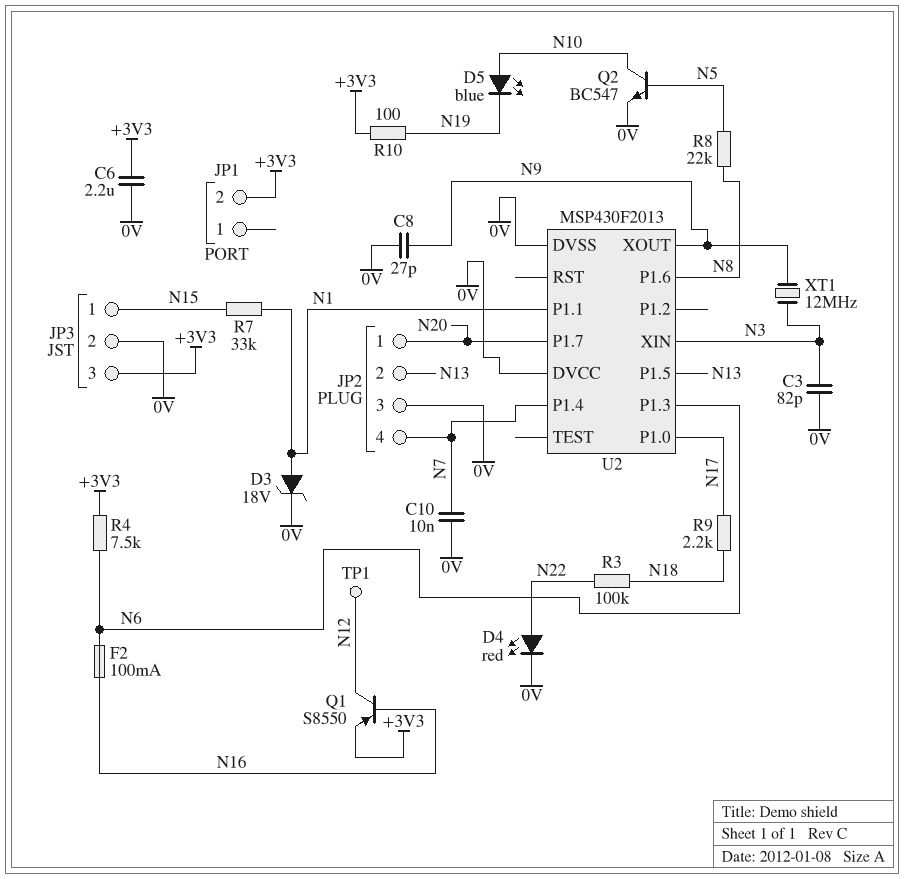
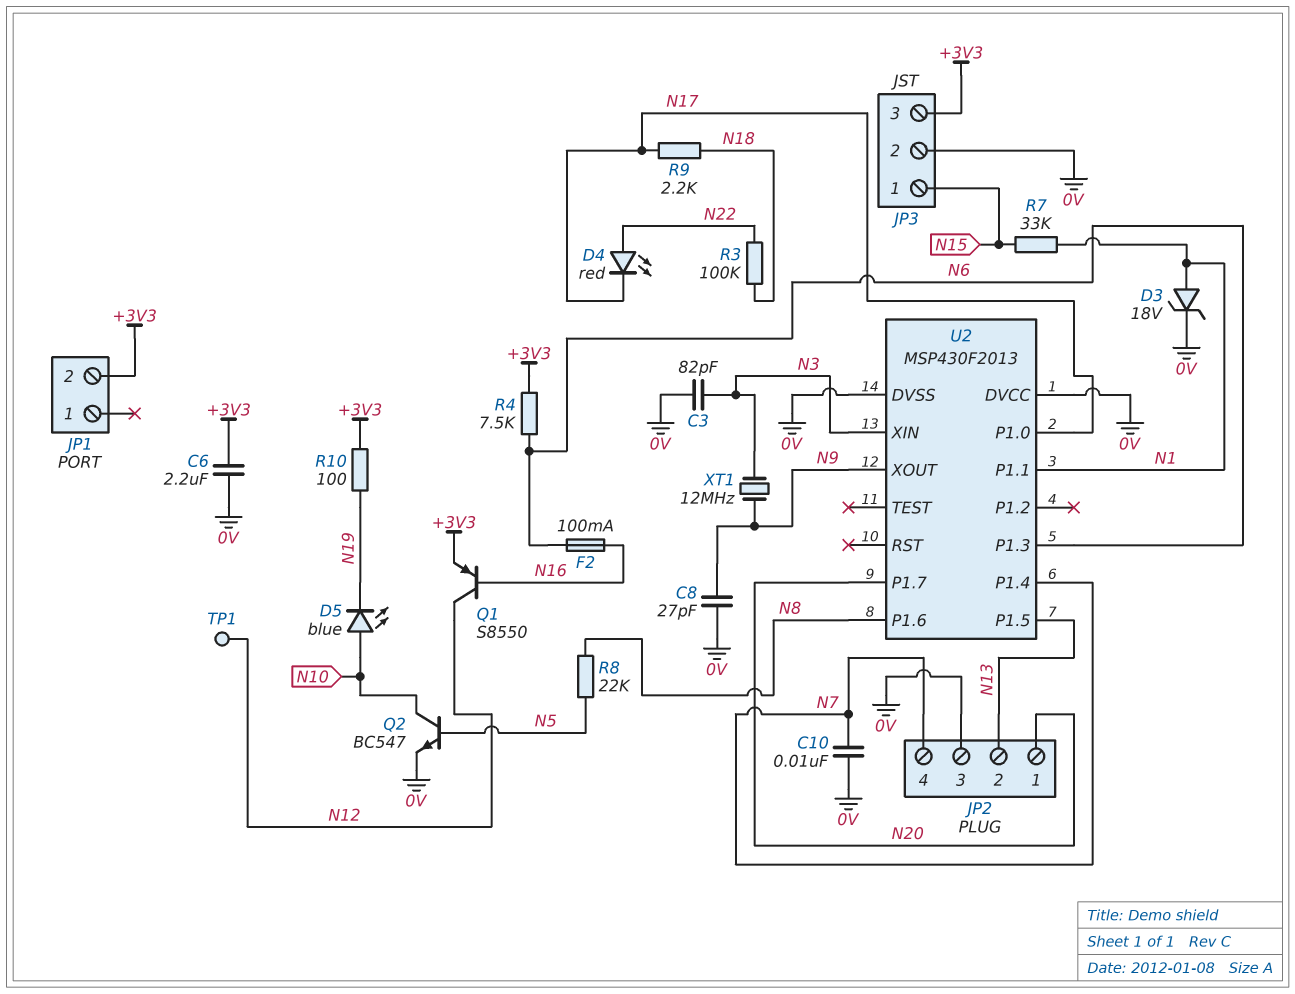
D4: LED red (A N22, K 0V) -> LED red (A N22, K N17)

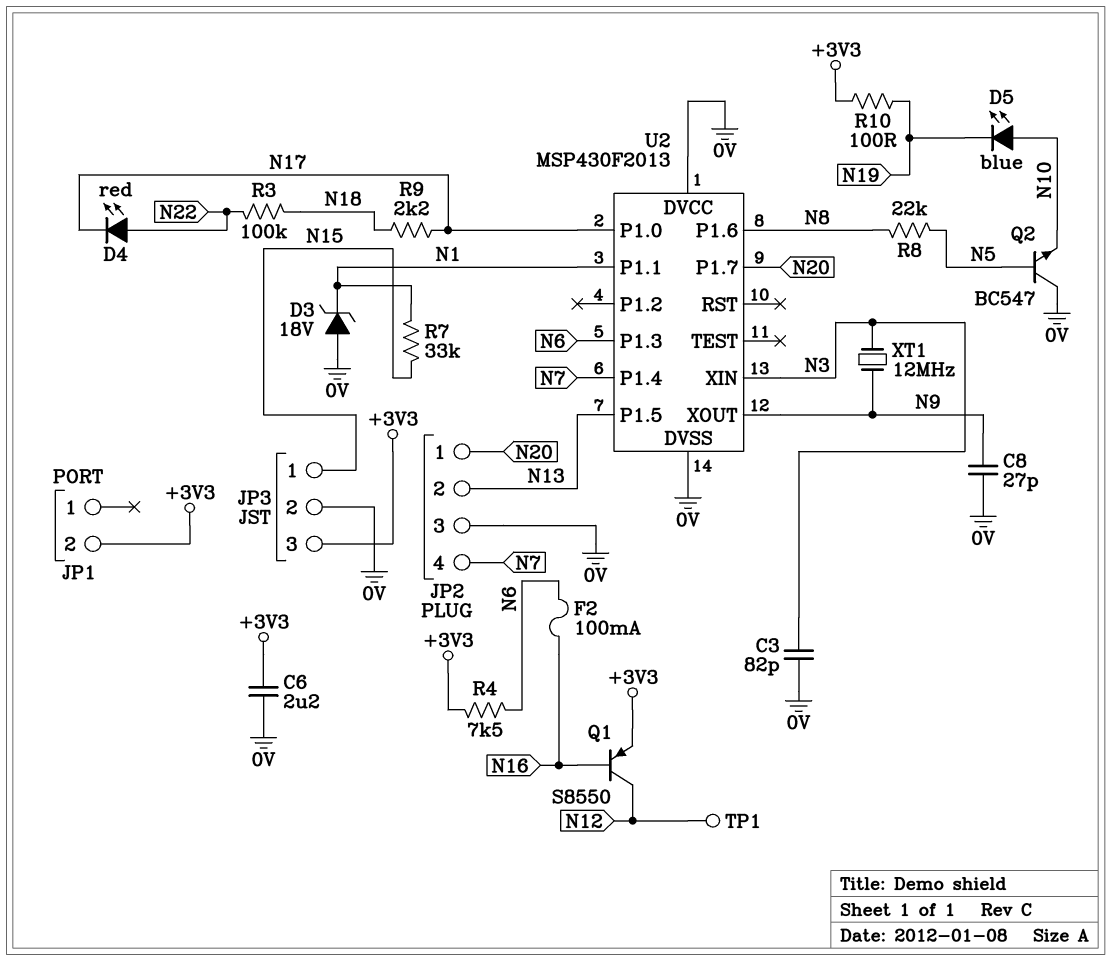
C10: 10nF (0V, N7) -> none
D3: zener 18V (A N1, K 0V) -> zener 18V (A 0V, K N1)
Q2: NPN BC547 (B N5, C N10, E 0V) -> NPN BC547 (B N5, C 0V, E N10)

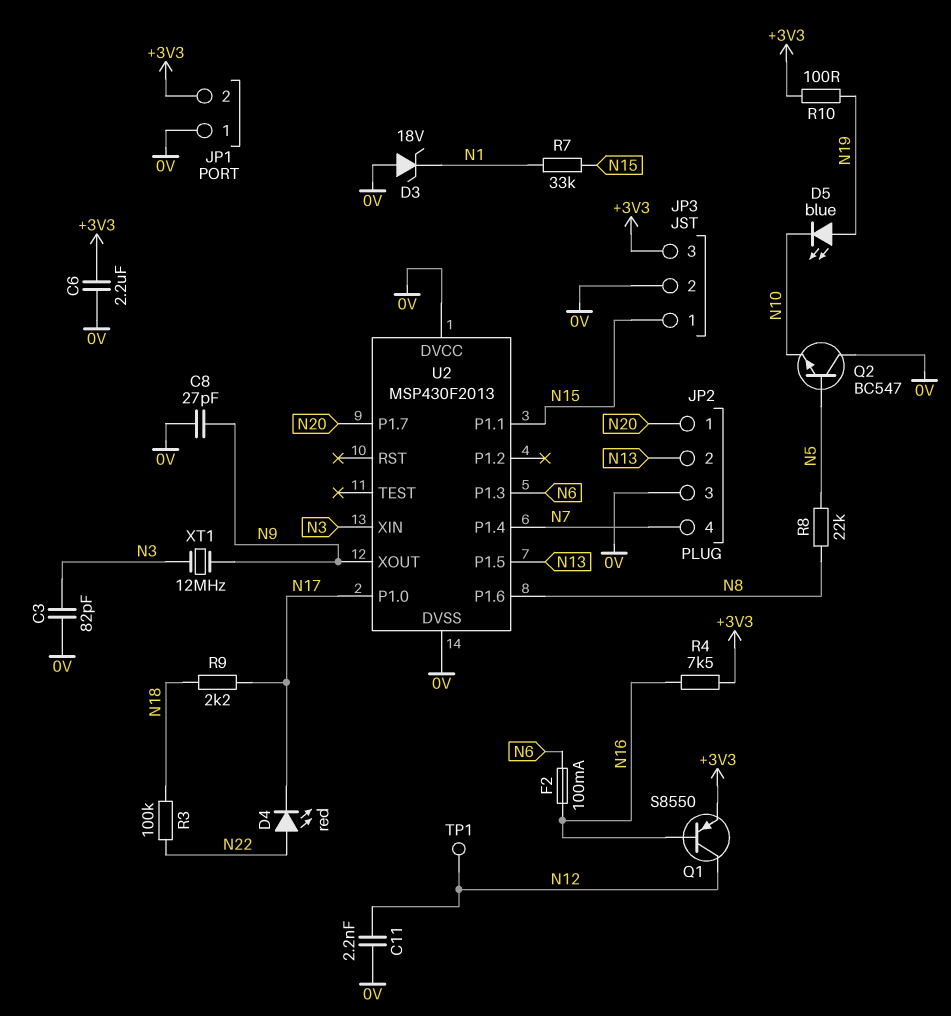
C11: none -> 2.2nF (0V, N12)
D5: LED blue (A N10, K N19) -> LED blue (A N19, K N10)
JP1 pin 1: none -> 0V
R4: 7.5k (+3V3, N6) -> 7.5k (+3V3, N16)
U2 pin P1.1: N1 -> N15

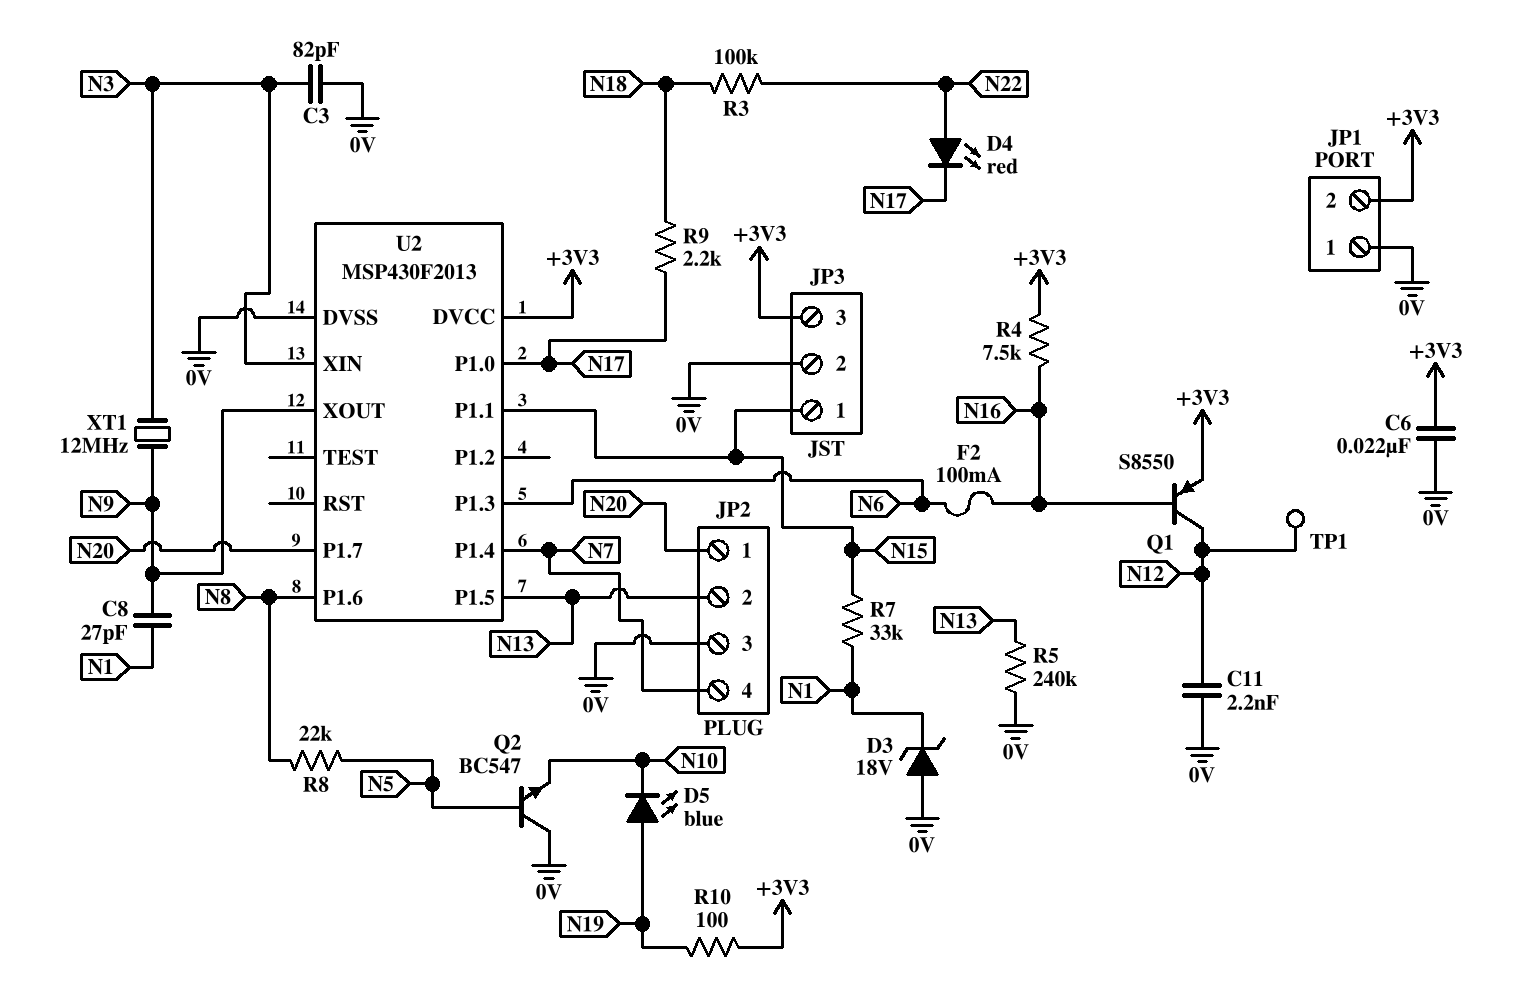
C6: 2.2uF (+3V3, 0V) -> 22nF (+3V3, 0V)
C8: 27pF (0V, N9) -> 27pF (N1, N9)
R5: none -> 240k (0V, N13)
U2 pin DVCC: 0V -> +3V3

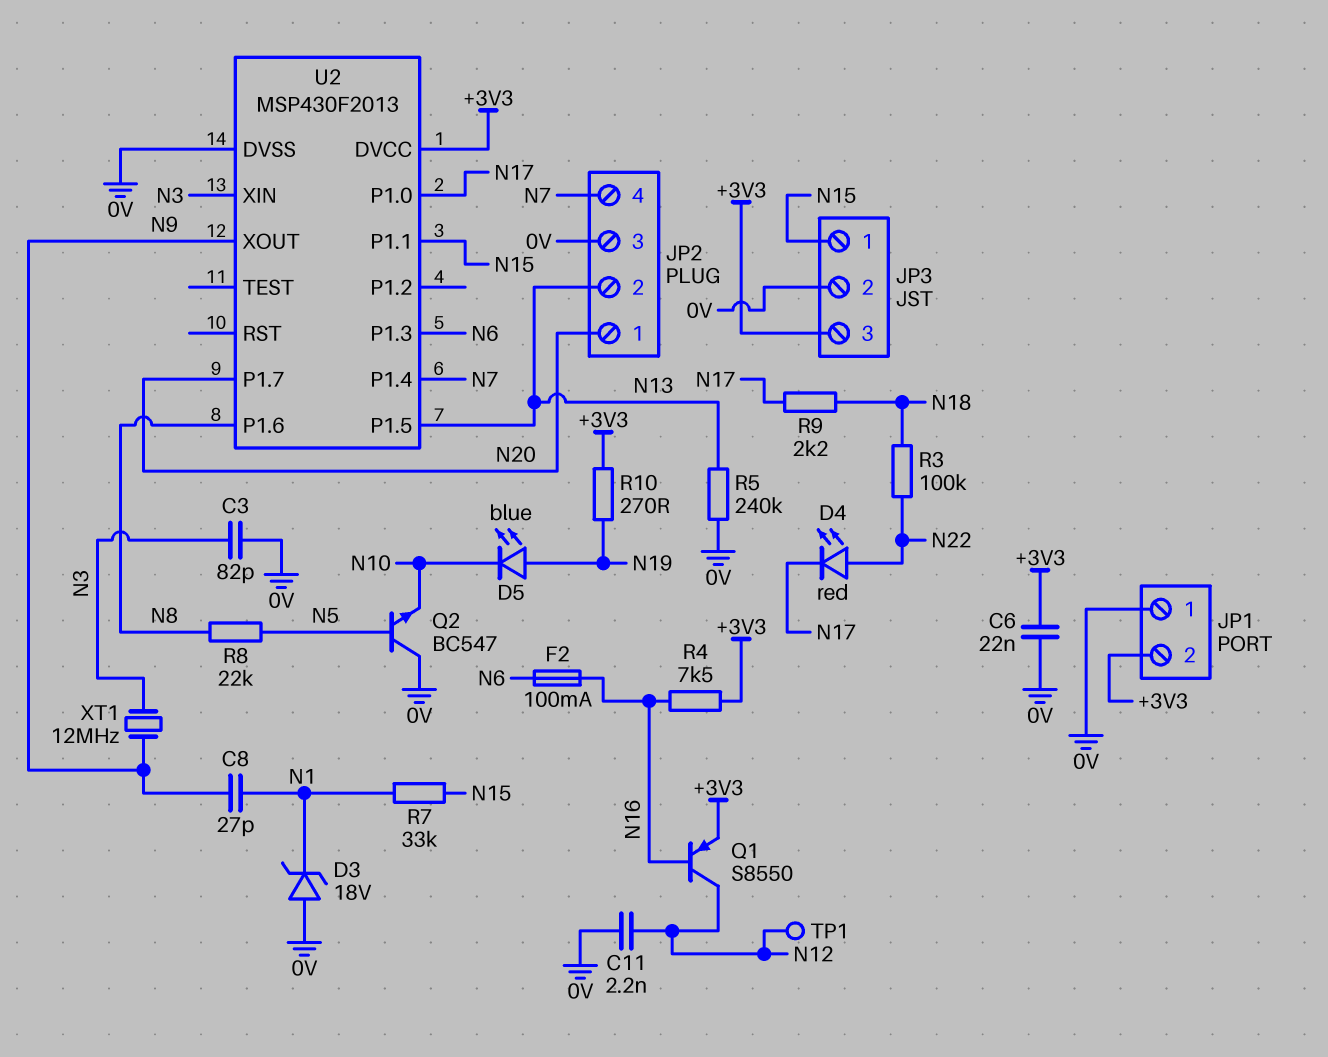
R10: 100 (+3V3, N19) -> 270 (+3V3, N19)

